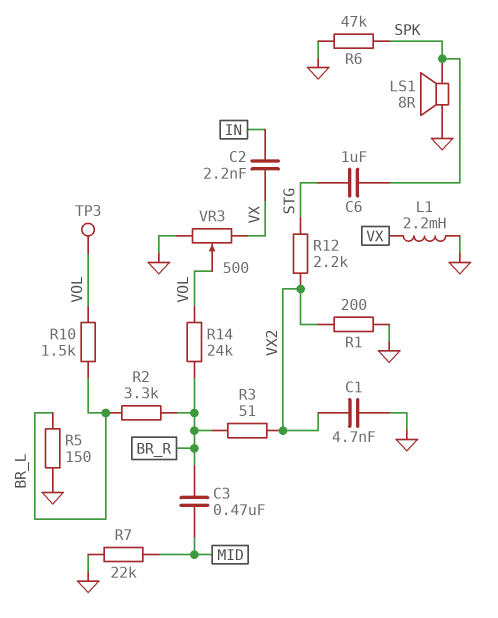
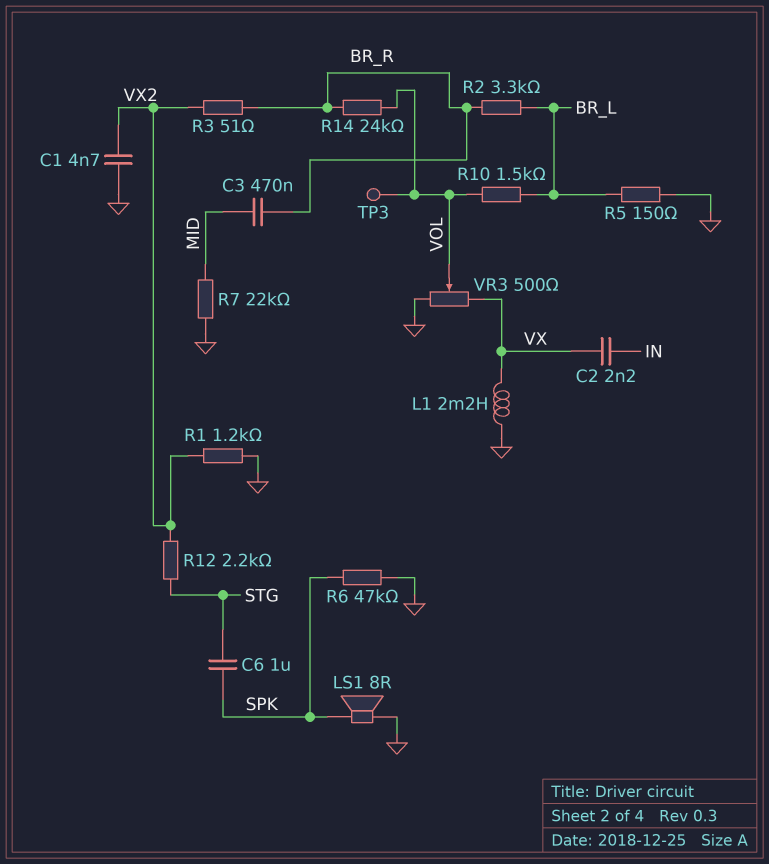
R1: 200 (GND, VX2) -> 1.2k (GND, VX2)

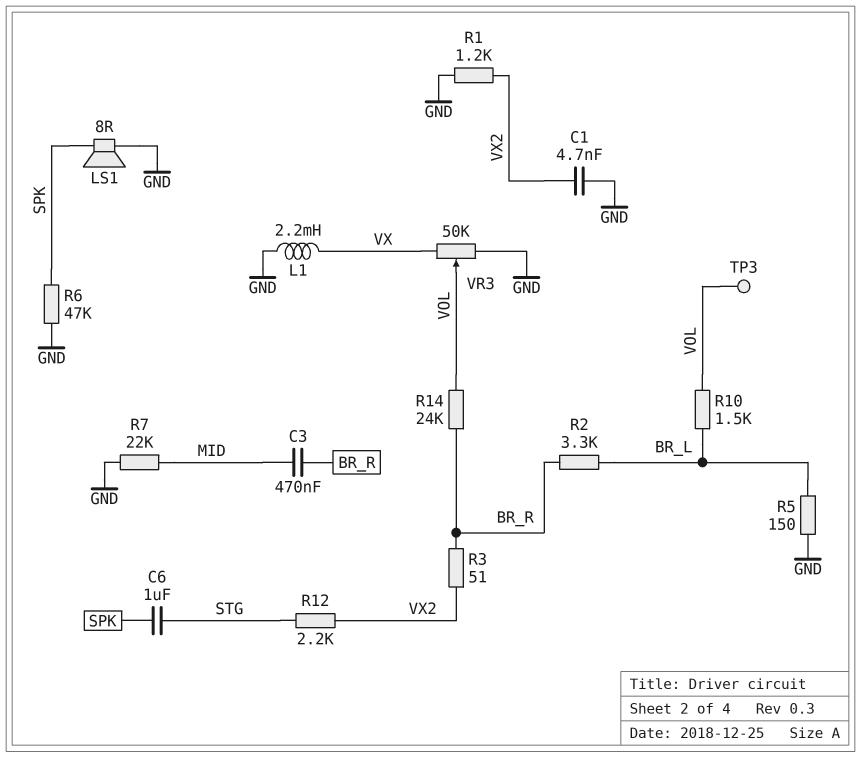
C2: 2.2nF (IN, VX) -> none
VR3: 500 (GND, VX, wiper VOL) -> 50k (GND, VX, wiper VOL)

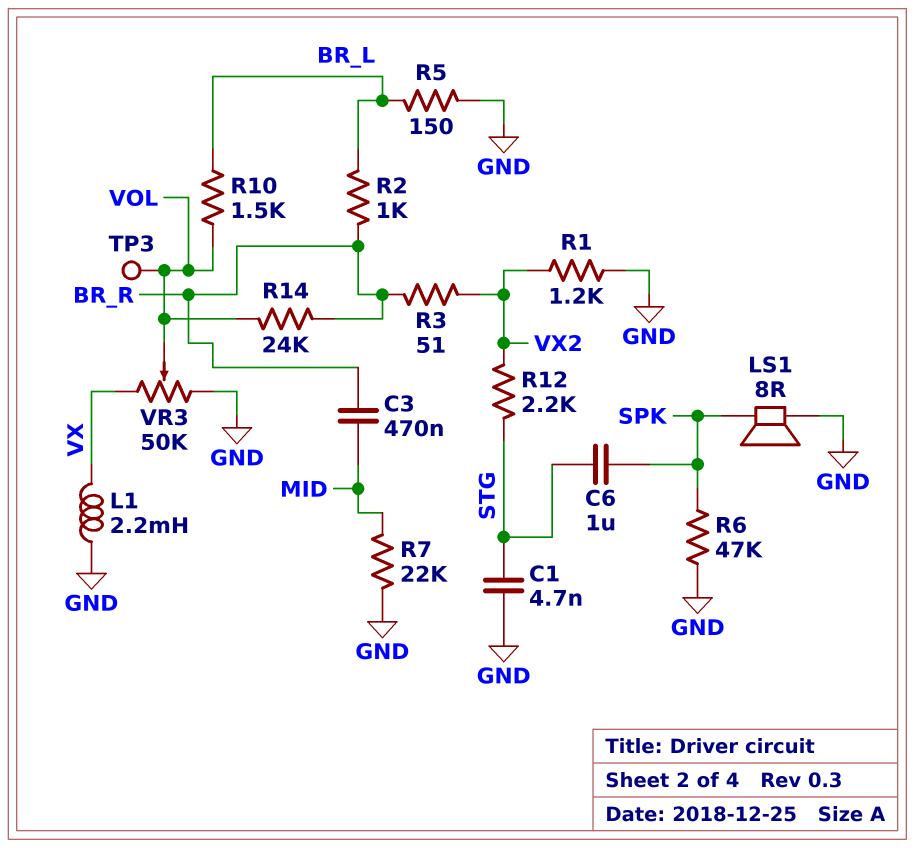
C1: 4.7nF (GND, VX2) -> 4.7nF (GND, STG)
R2: 3.3k (BR_L, BR_R) -> 1k (BR_L, BR_R)

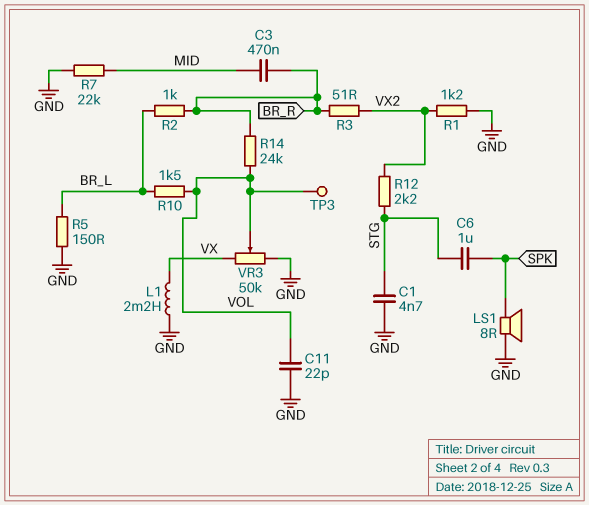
C11: none -> 22pF (GND, VOL)
R6: 47k (GND, SPK) -> none

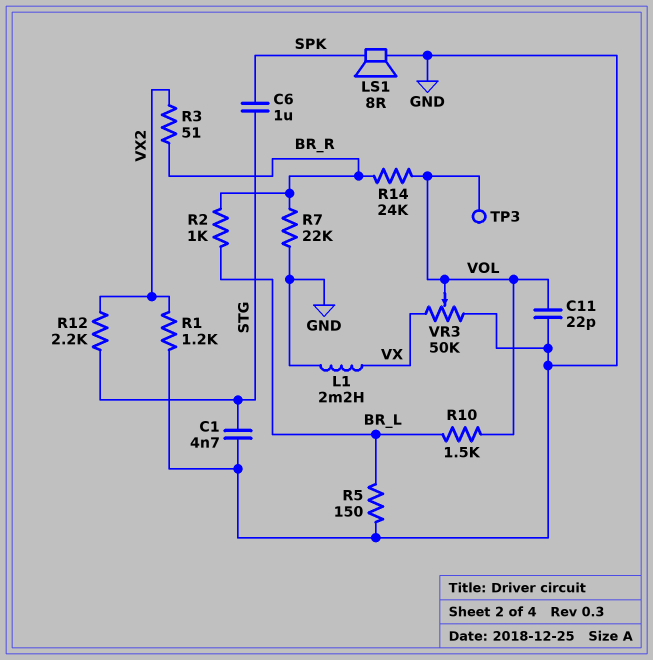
C3: 470nF (BR_R, MID) -> none
R7: 22k (GND, MID) -> 22k (BR_R, GND)

